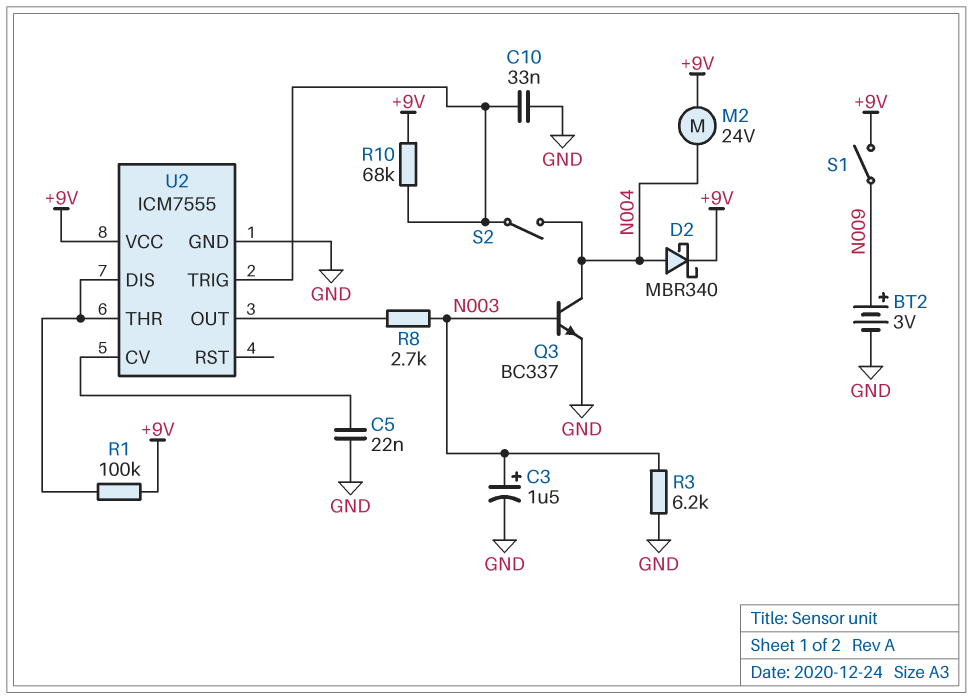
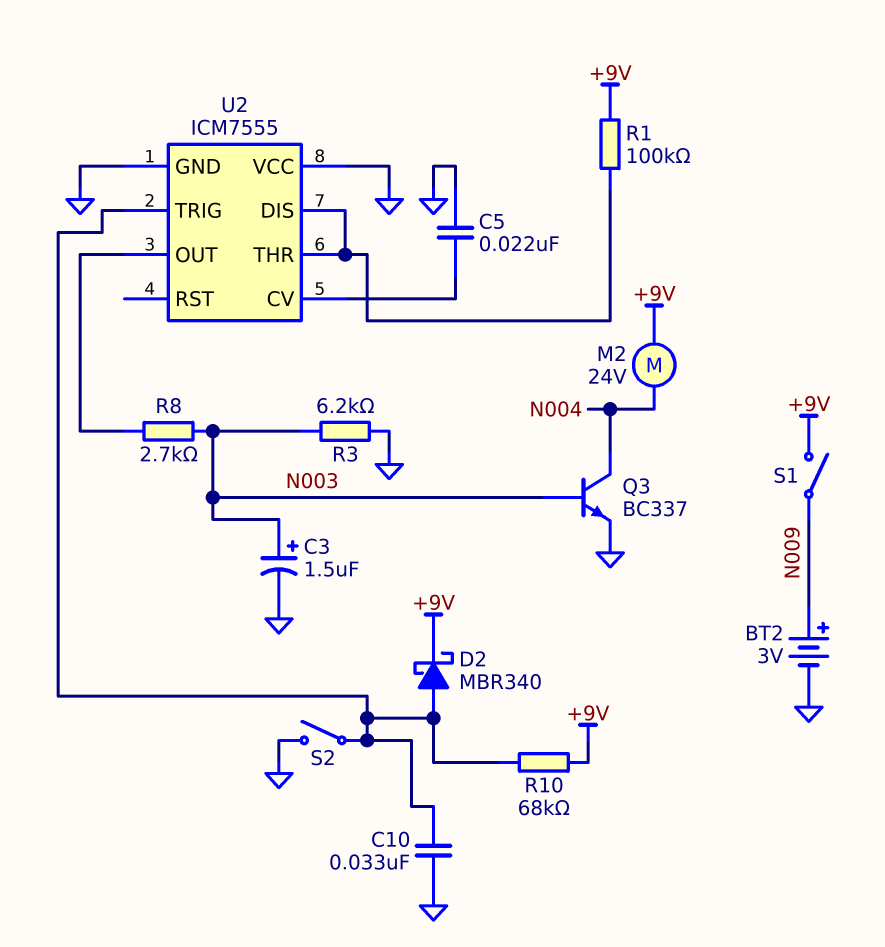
D2: schottky MBR340 (A N004, K +9V) -> schottky MBR340 (A U2/TRIG, K +9V)
S2: switch (N004, U2/TRIG) -> switch (GND, U2/TRIG)
U2 pin VCC: +9V -> GND

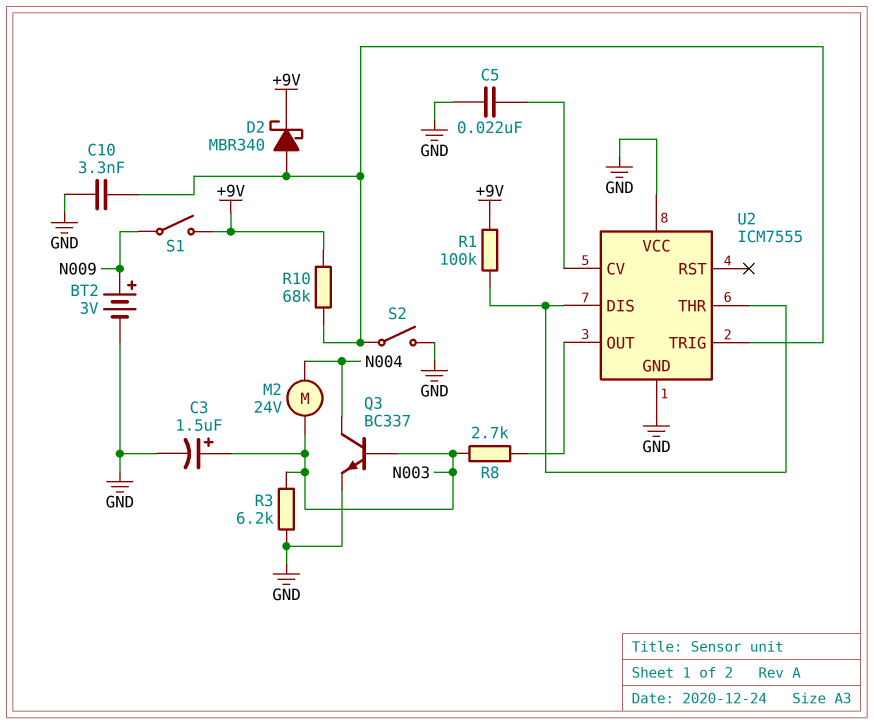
C10: 33nF (GND, U2/TRIG) -> 3.3nF (GND, U2/TRIG)
M2: motor 24V (+9V, N004) -> motor 24V (N003, N004)

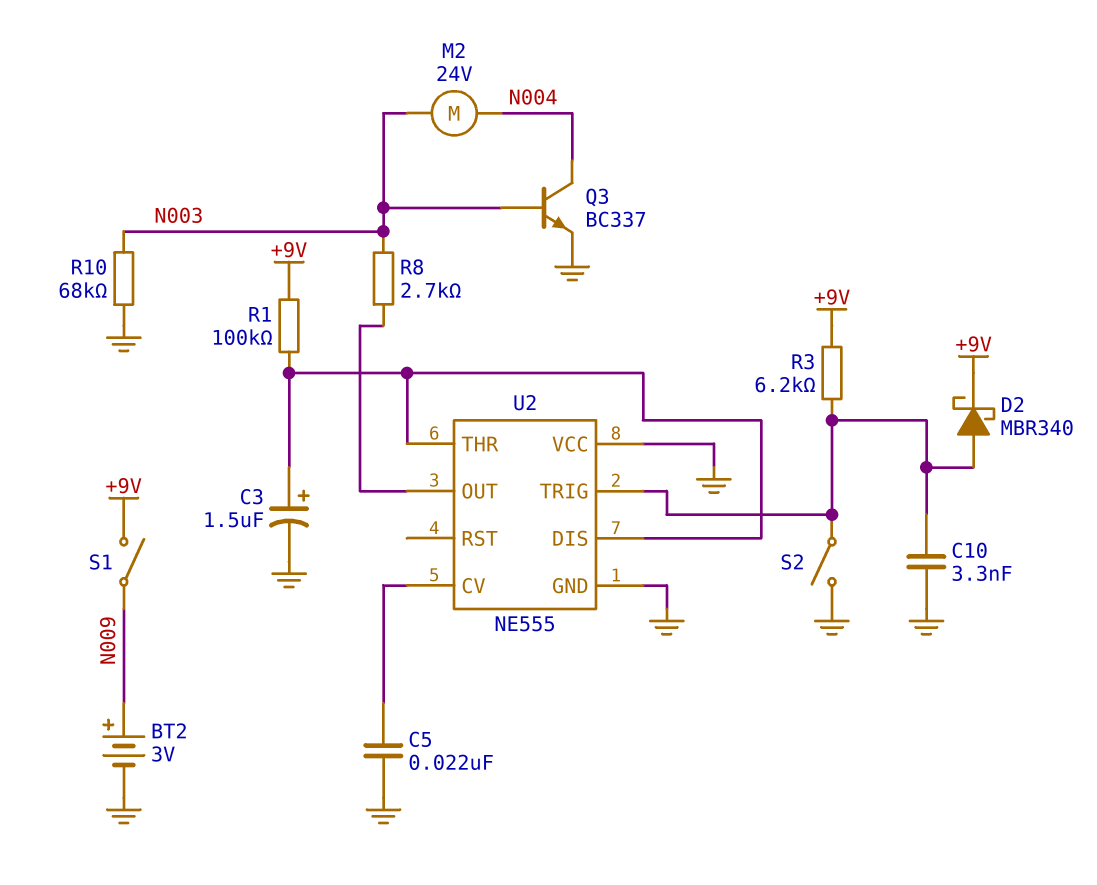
C3: 1.5uF (plus N003, minus GND) -> 1.5uF (plus U2/DIS, minus GND)
R3: 6.2k (GND, N003) -> 6.2k (+9V, U2/TRIG)
R10: 68k (+9V, U2/TRIG) -> 68k (GND, N003)
U2: ICM7555 -> NE555

